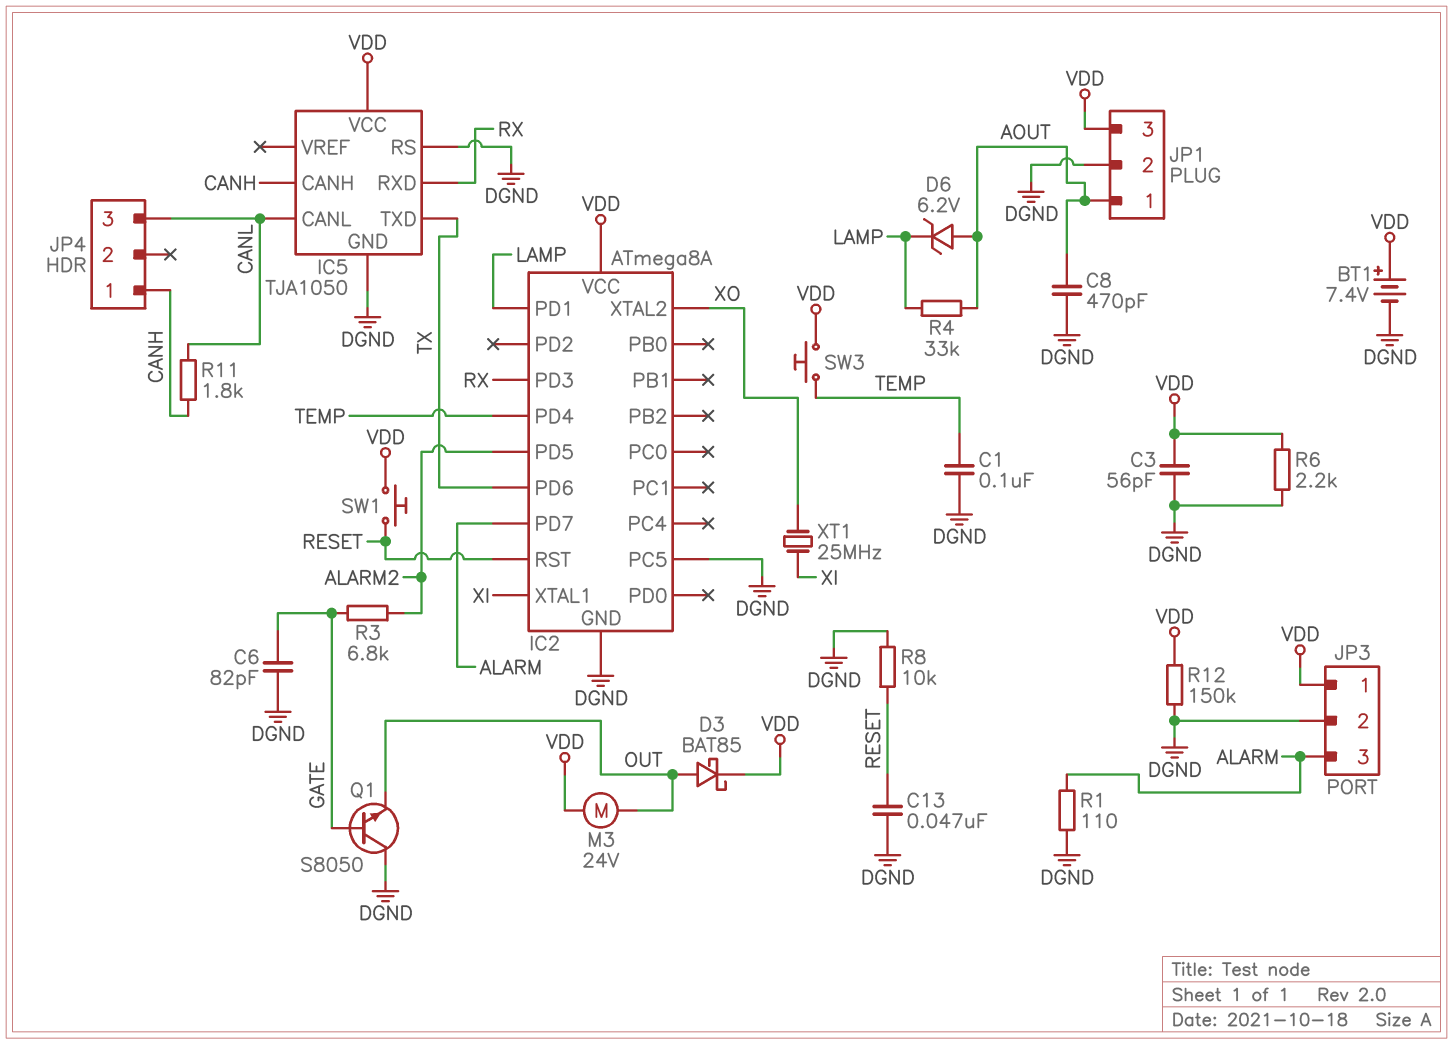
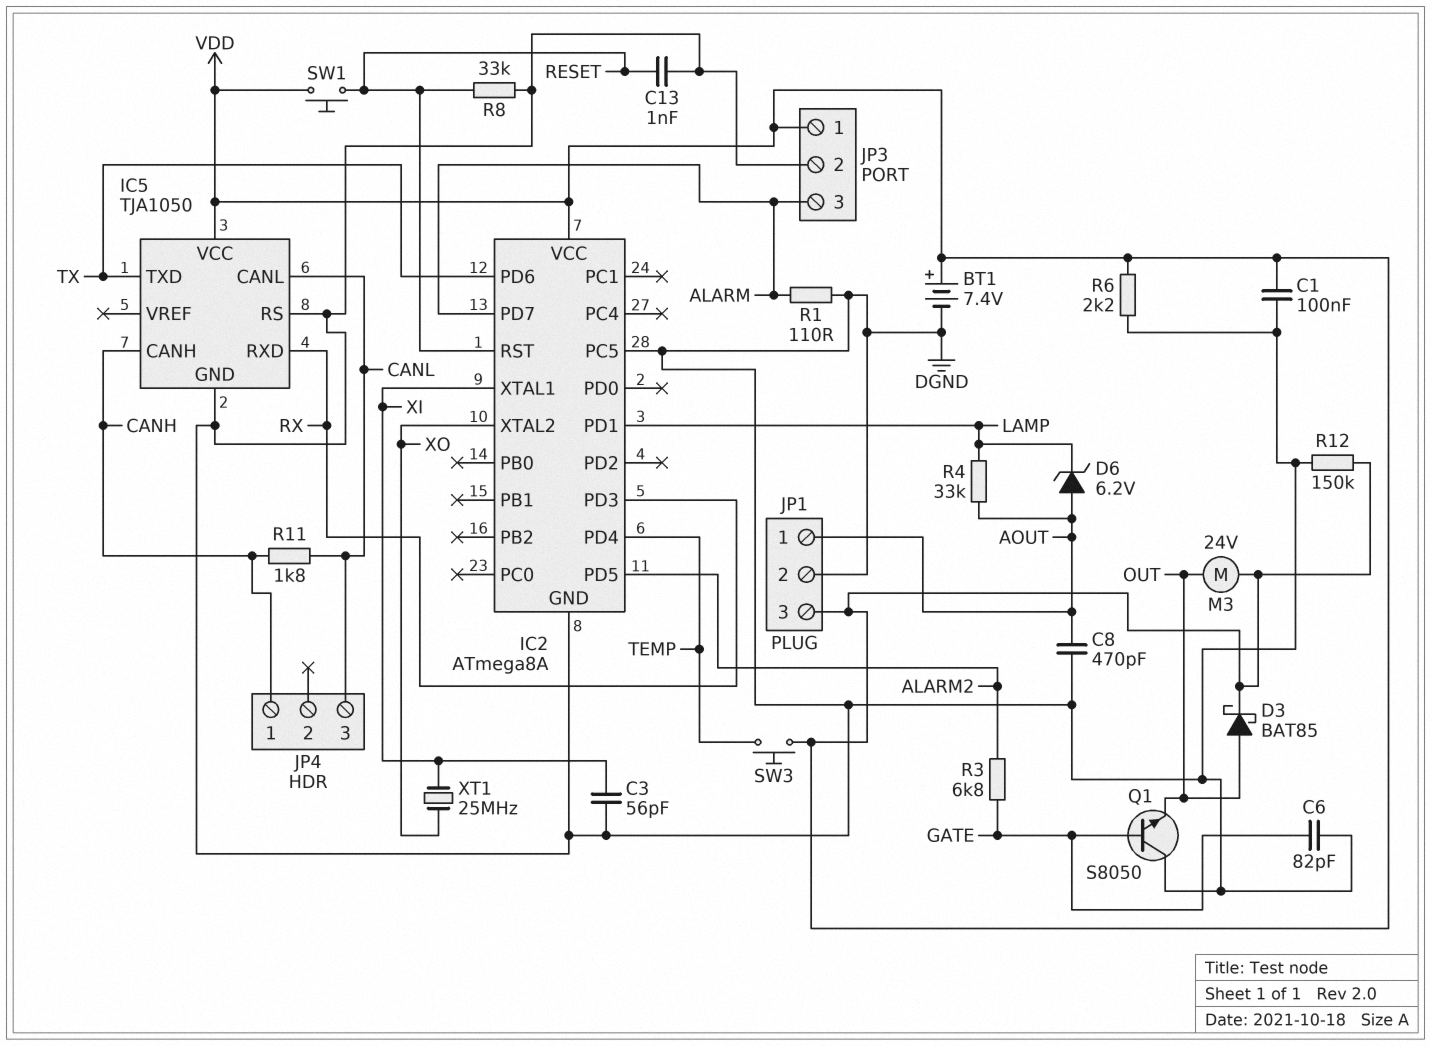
C1: 100nF (DGND, TEMP) -> 100nF (DGND, VDD)
C3: 56pF (DGND, VDD) -> 56pF (DGND, XI)
C13: 47nF (DGND, RESET) -> 1nF (DGND, RESET)
R8: 10k (DGND, RESET) -> 33k (DGND, RESET)

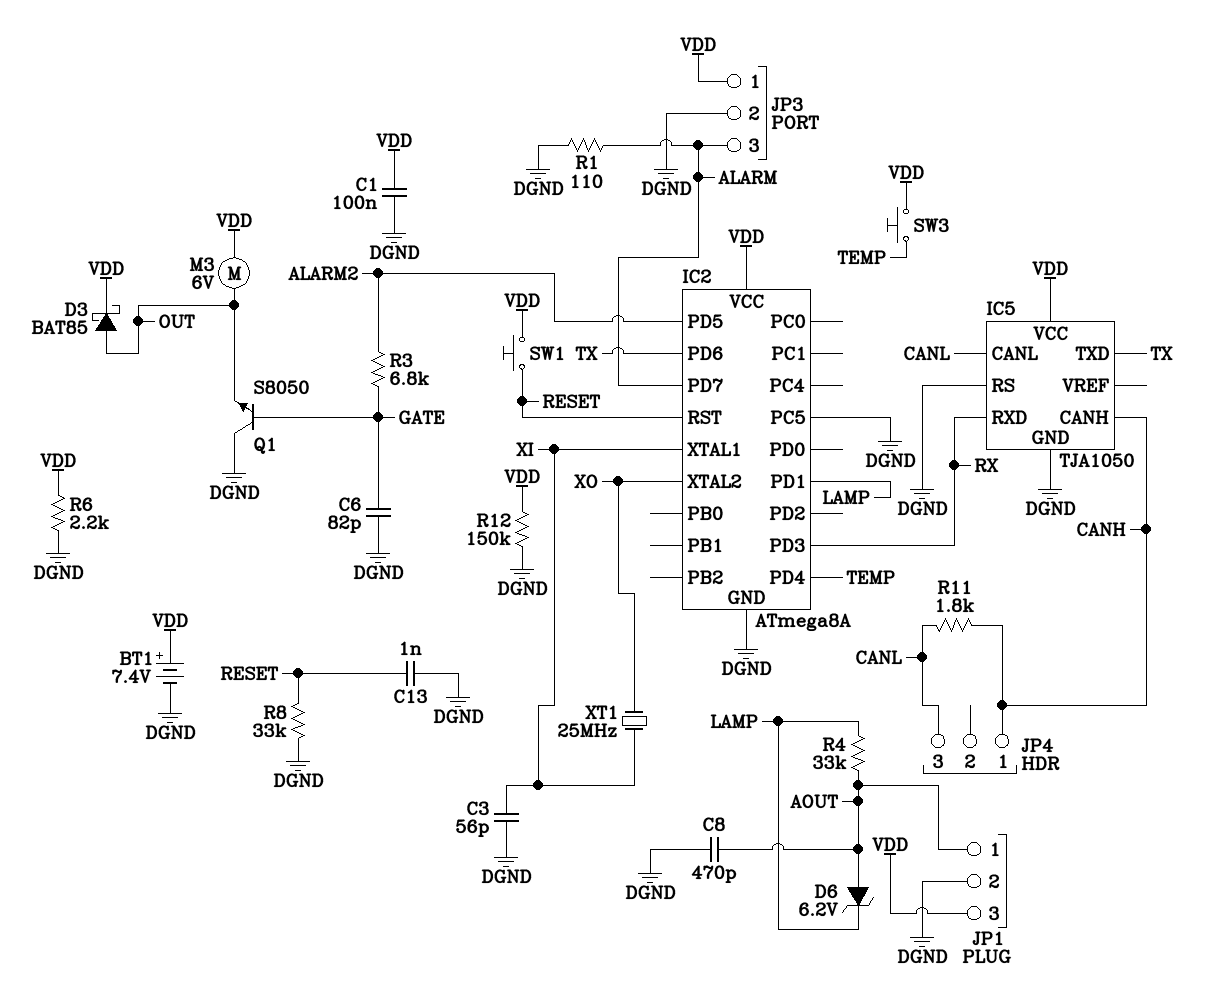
M3: motor 24V (OUT, VDD) -> motor 6V (OUT, VDD)

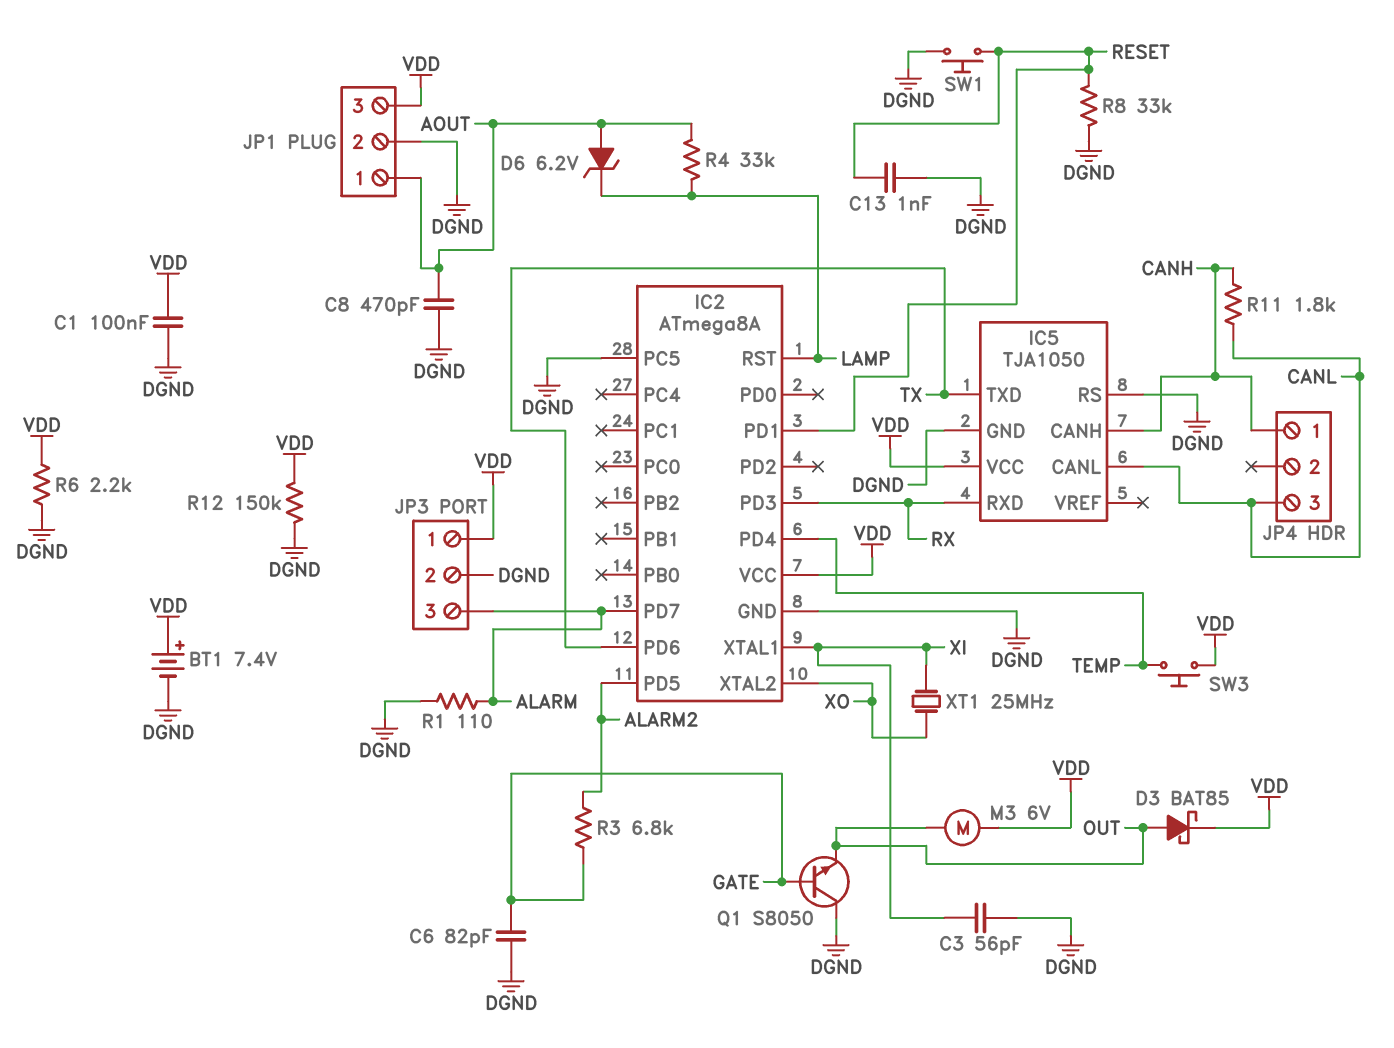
IC2 pin PD1: LAMP -> RESET
IC2 pin RST: RESET -> LAMP
SW1: button (RESET, VDD) -> button (DGND, RESET)

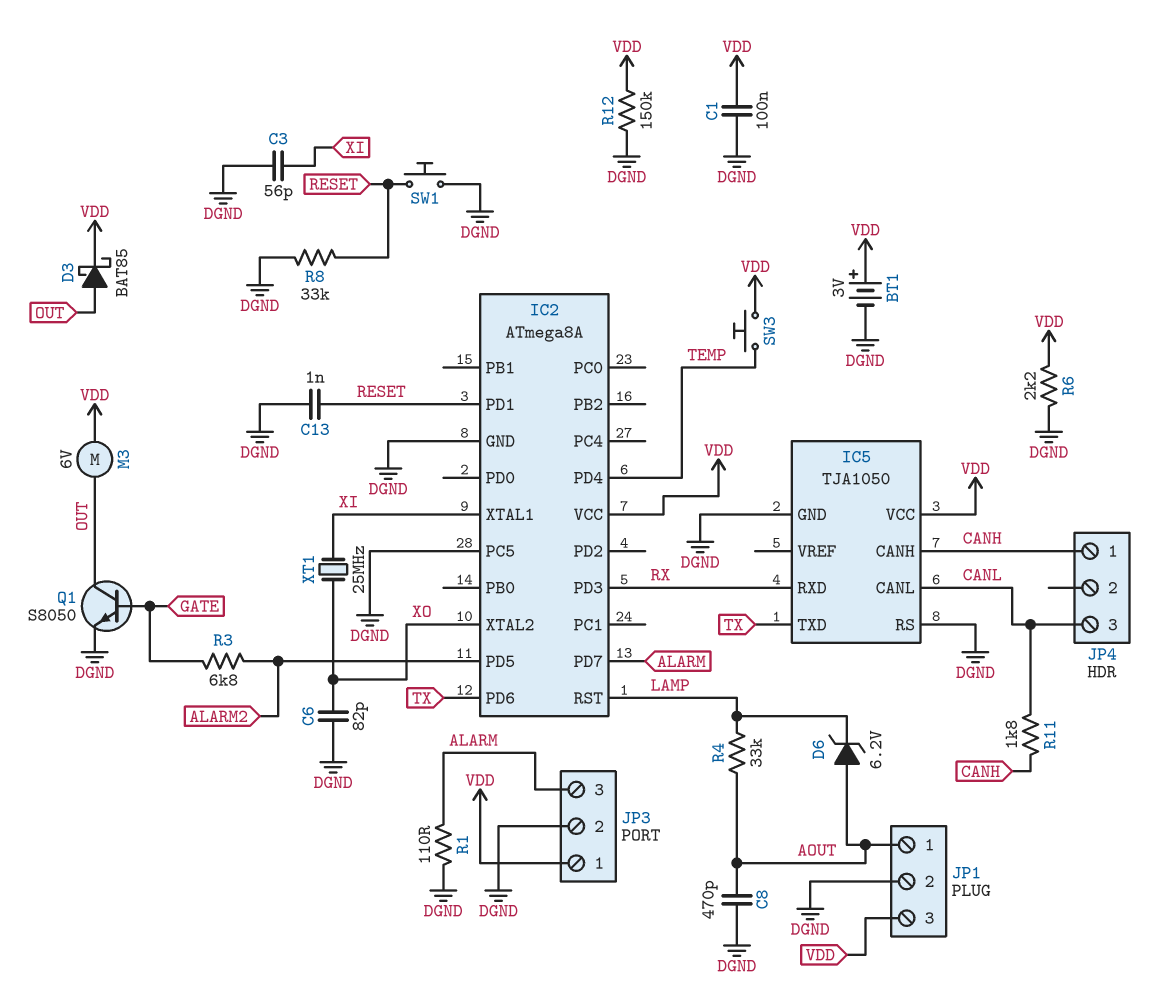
BT1: 7.4V (plus VDD, minus DGND) -> 3V (plus VDD, minus DGND)
C6: 82pF (DGND, GATE) -> 82pF (DGND, XO)
Q1: NPN S8050 (B GATE, C DGND, E OUT) -> NPN S8050 (B GATE, C OUT, E DGND)

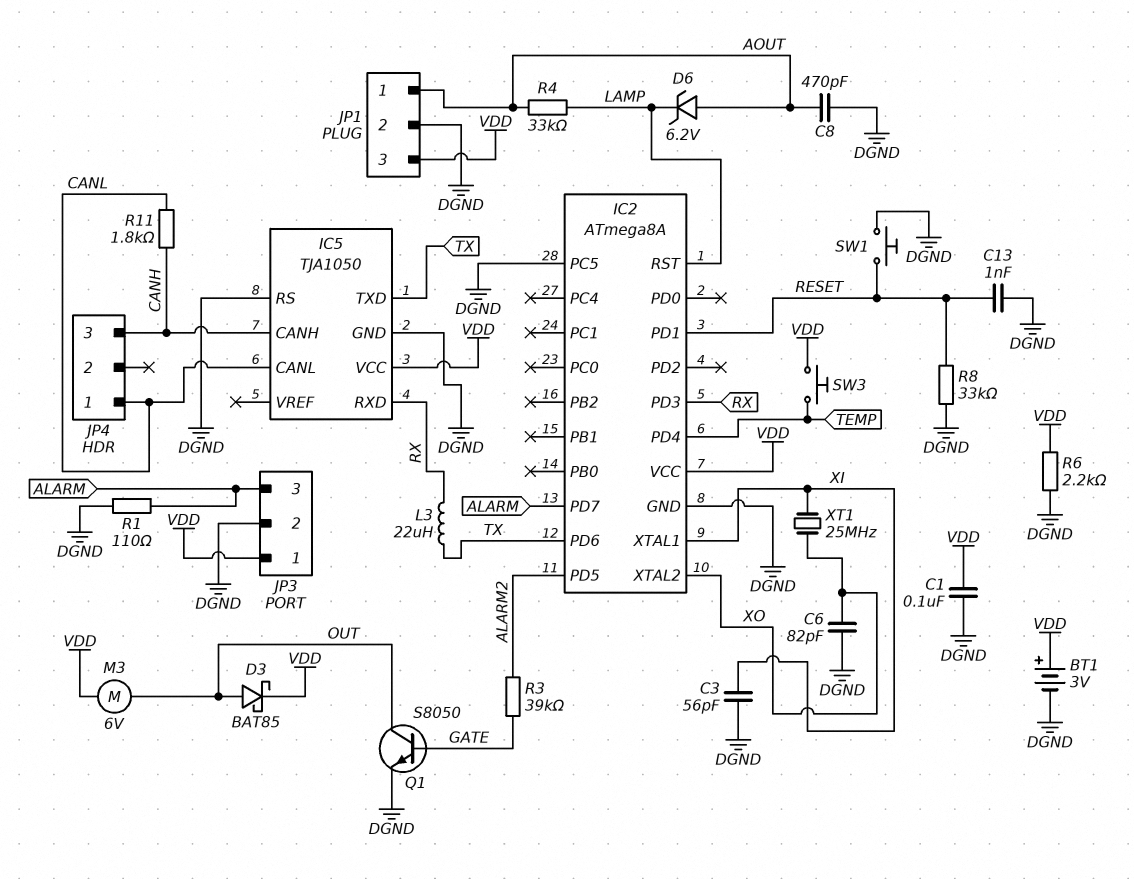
JP4 pin 1: CANH -> CANL
JP4 pin 3: CANL -> CANH
L3: none -> 22uH (RX, TX)
R3: 6.8k (ALARM2, GATE) -> 39k (ALARM2, GATE)
R12: 150k (DGND, VDD) -> none

